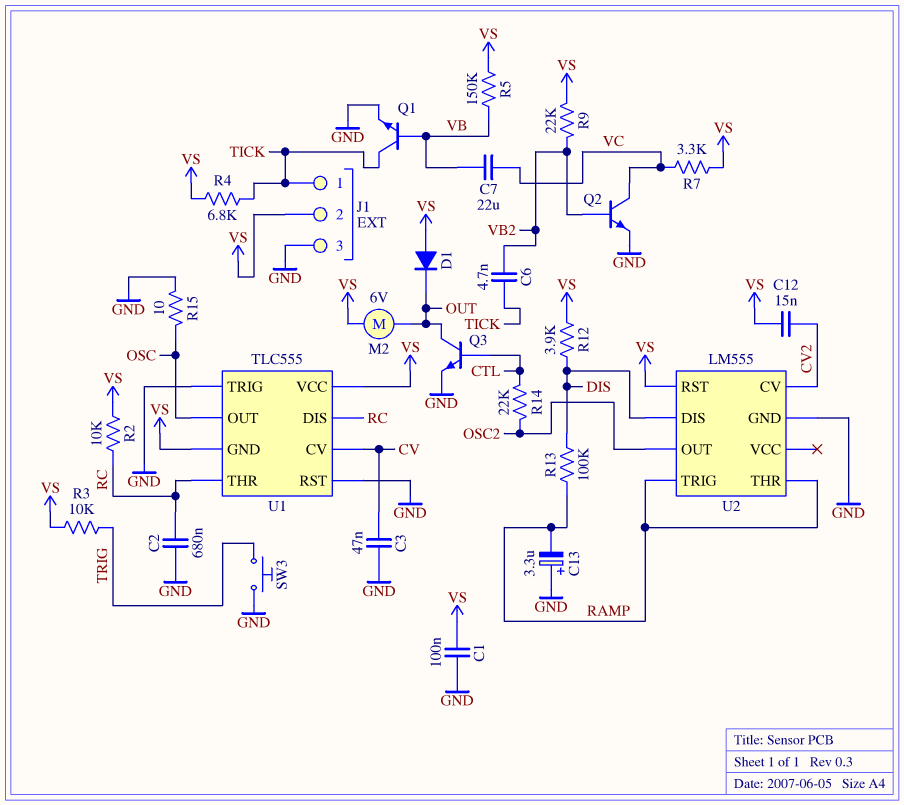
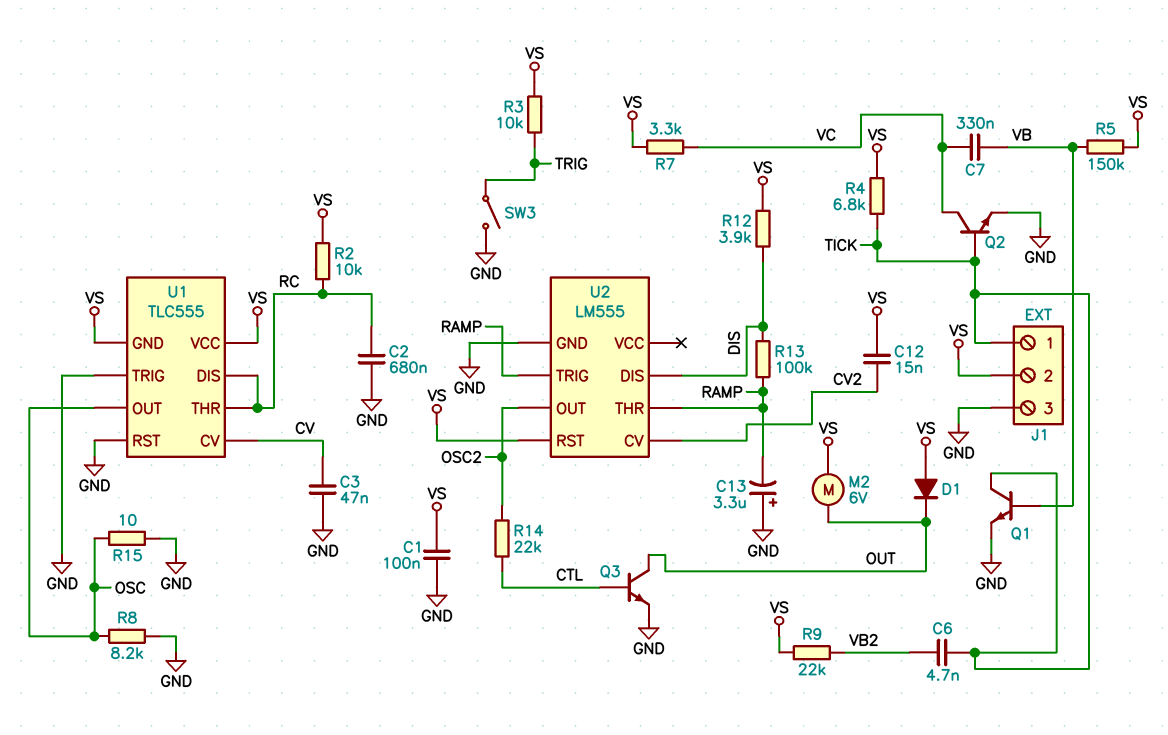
C7: 22uF (VB, VC) -> 330nF (VB, VC)
Q2: NPN (B VB2, C VC, E GND) -> NPN (B TICK, C VC, E GND)
R8: none -> 8.2k (GND, OSC)
SW3: button (GND, TRIG) -> switch (GND, TRIG)

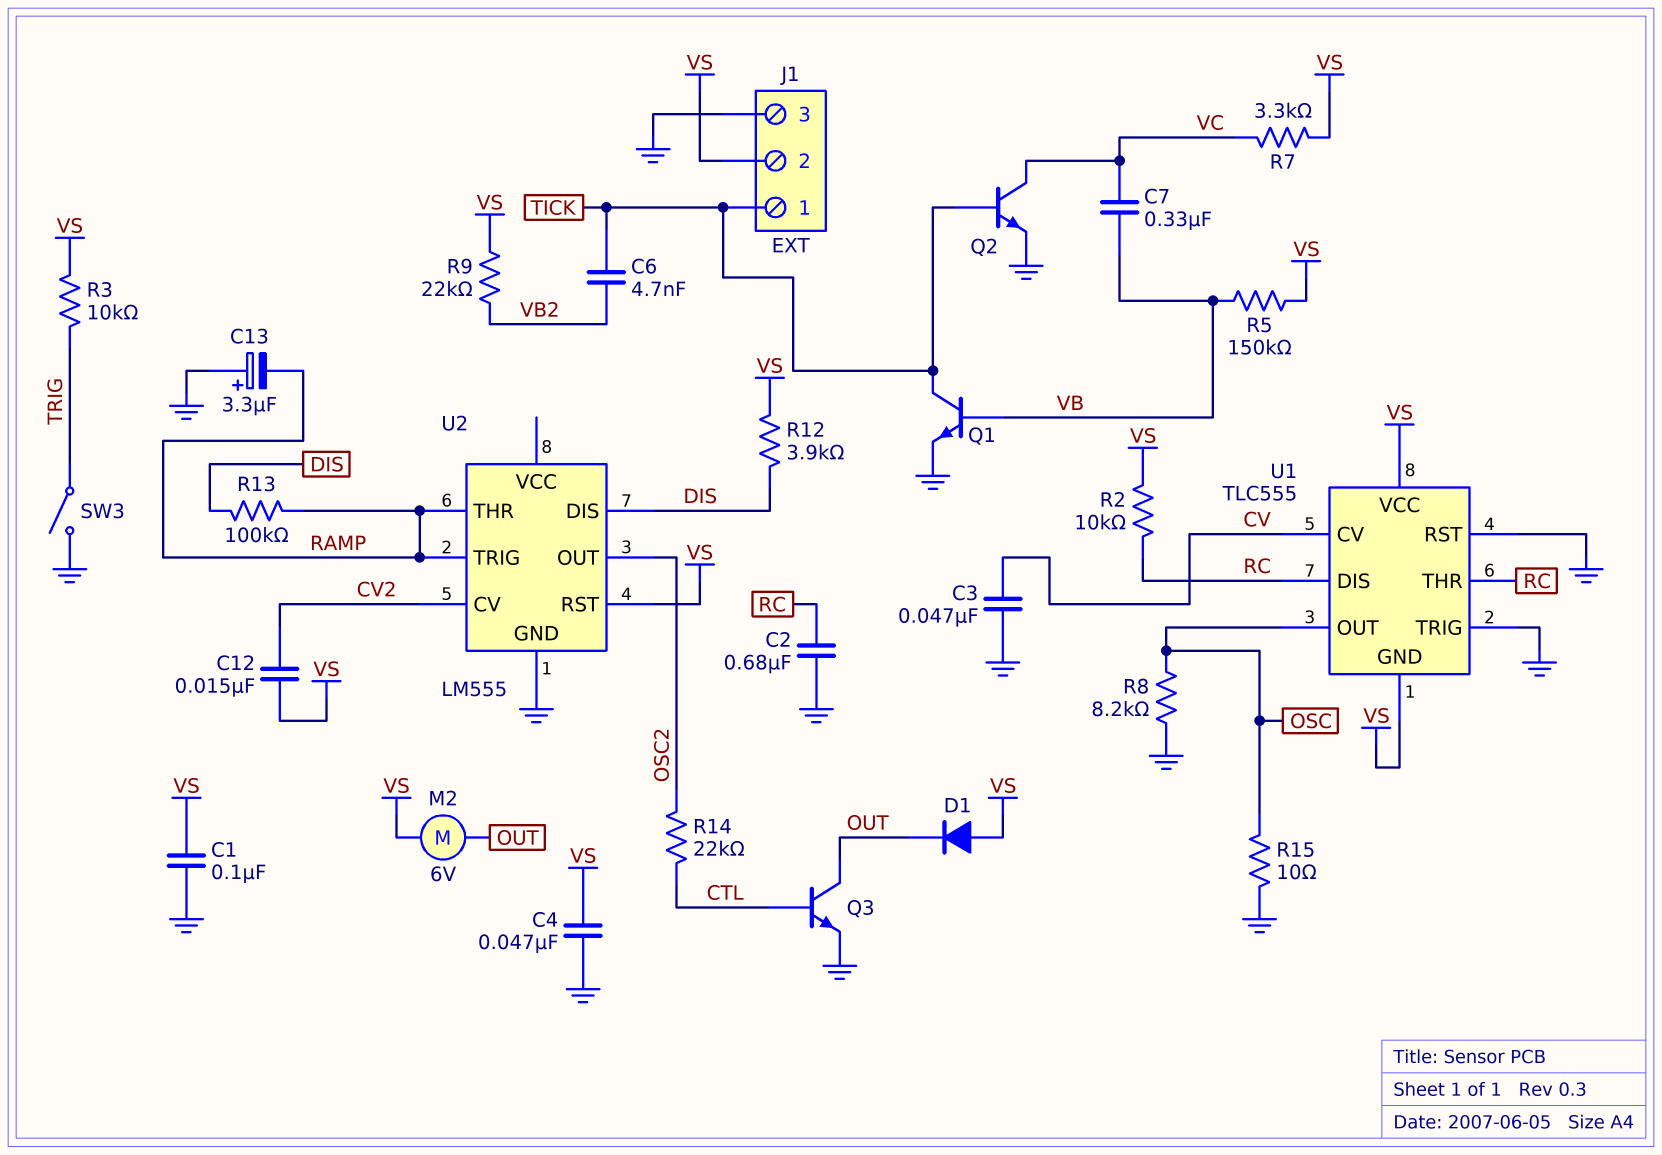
C4: none -> 47nF (GND, VS)
R4: 6.8k (TICK, VS) -> none

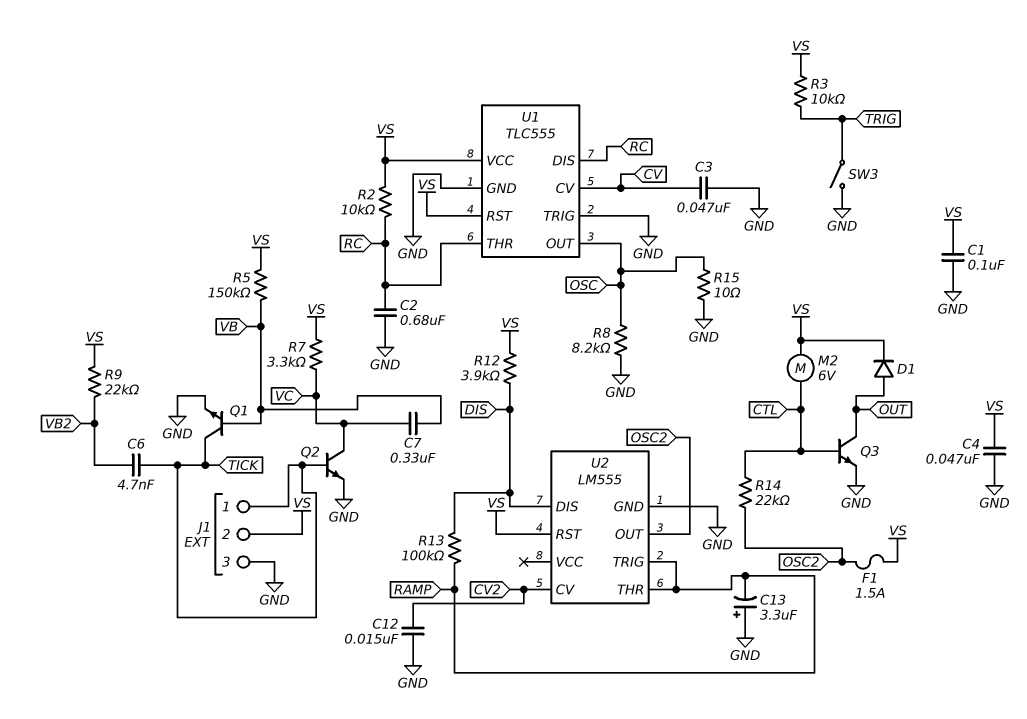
C12: 15nF (CV2, VS) -> 15nF (CV2, GND)
D1: diode (A VS, K OUT) -> diode (A OUT, K VS)
F1: none -> 1.5A (OSC2, VS)
M2: motor 6V (OUT, VS) -> motor 6V (CTL, VS)
U1 pin GND: VS -> GND
U1 pin RST: GND -> VS

